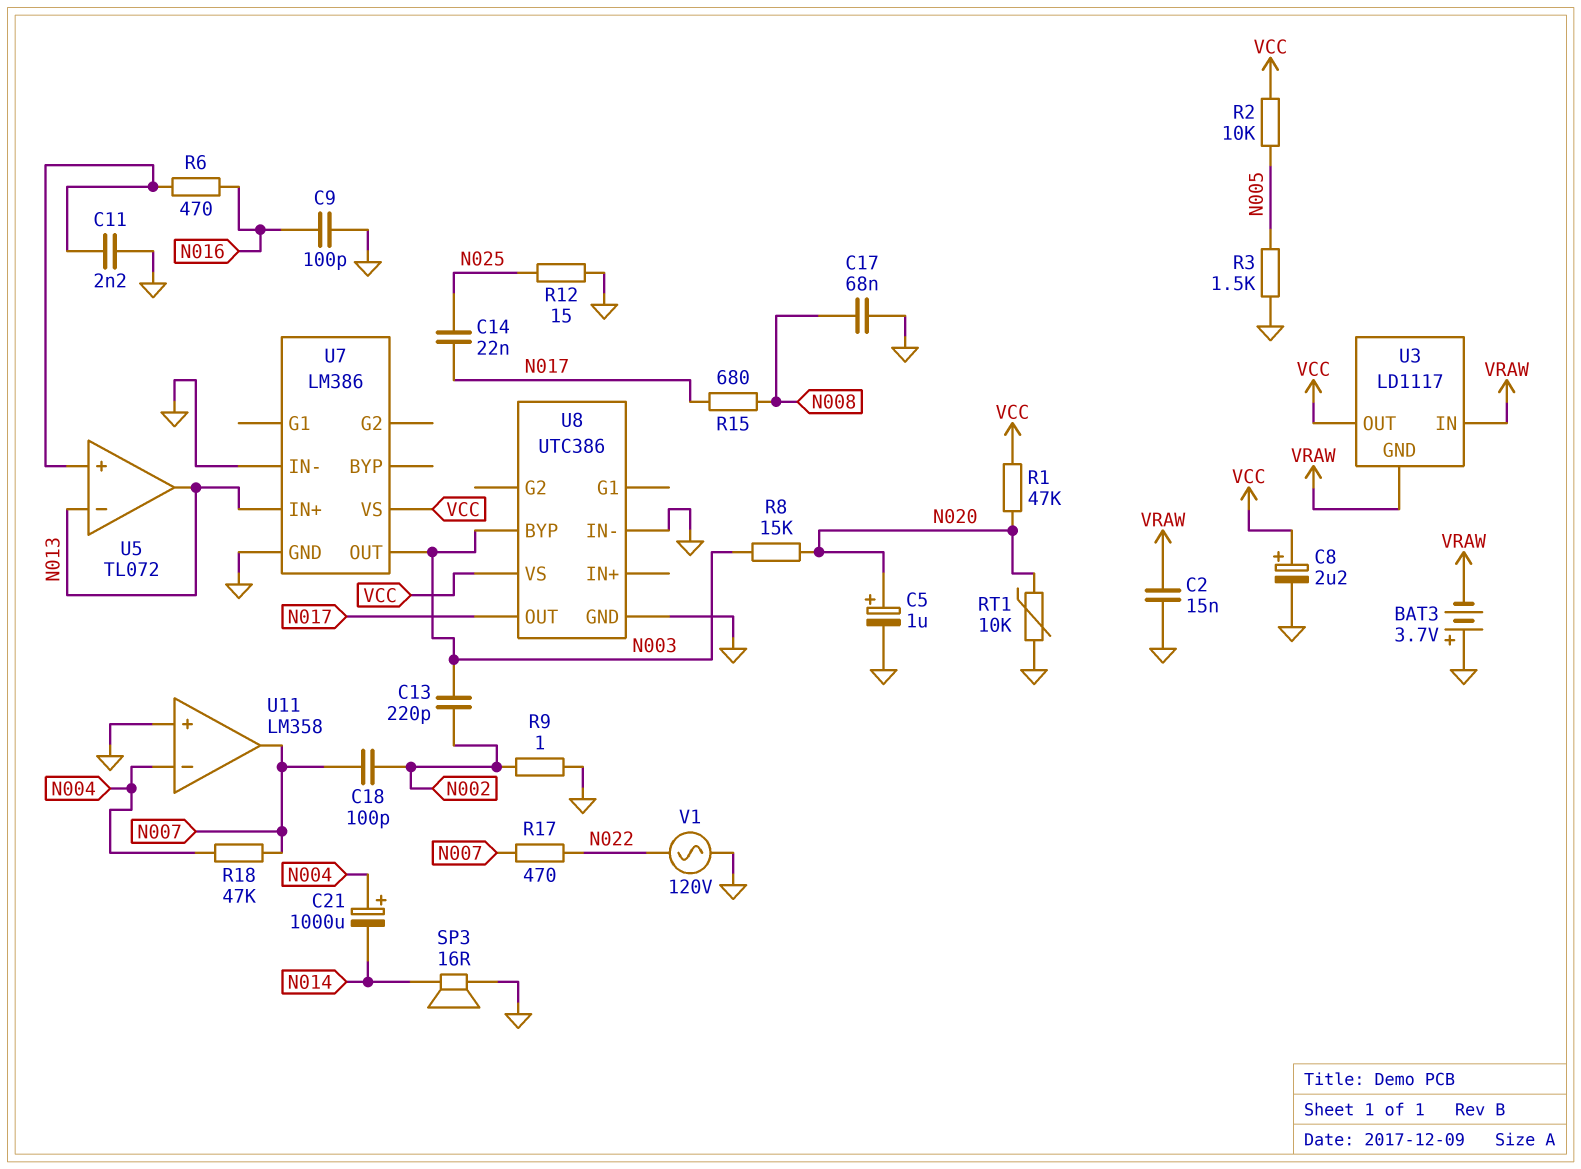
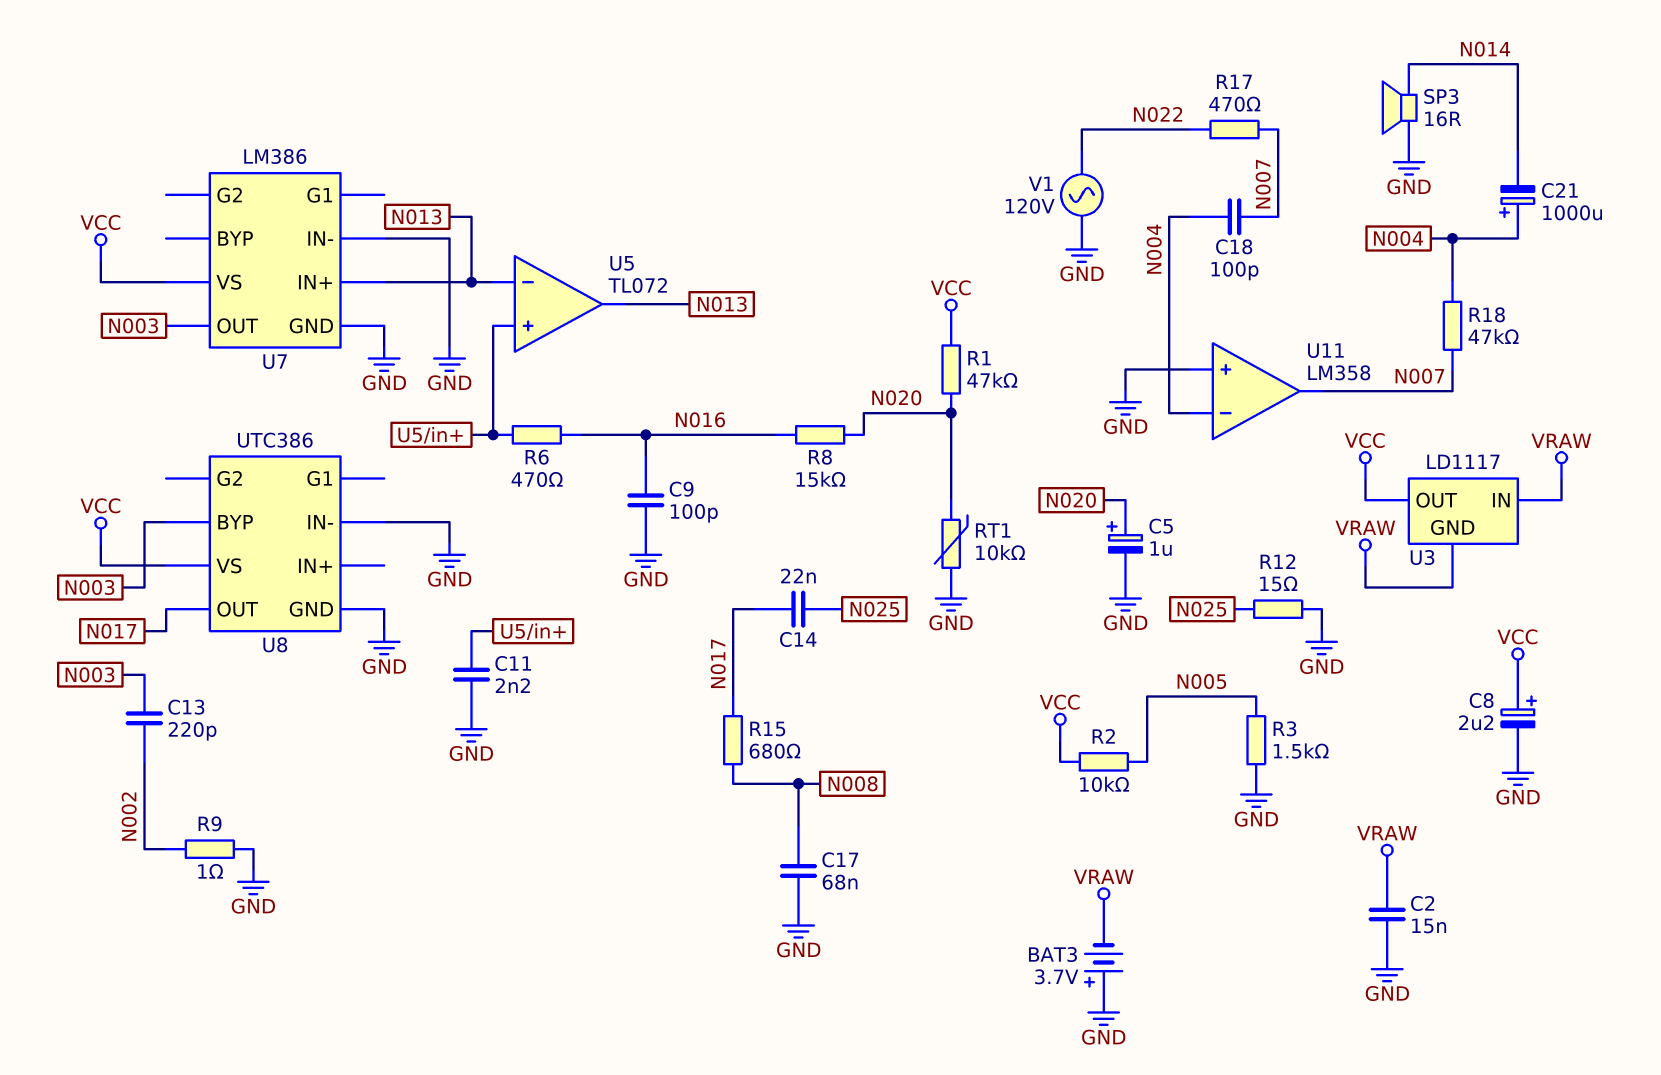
C18: 100pF (N002, N007) -> 100pF (N004, N007)
R8: 15k (N003, N020) -> 15k (N016, N020)

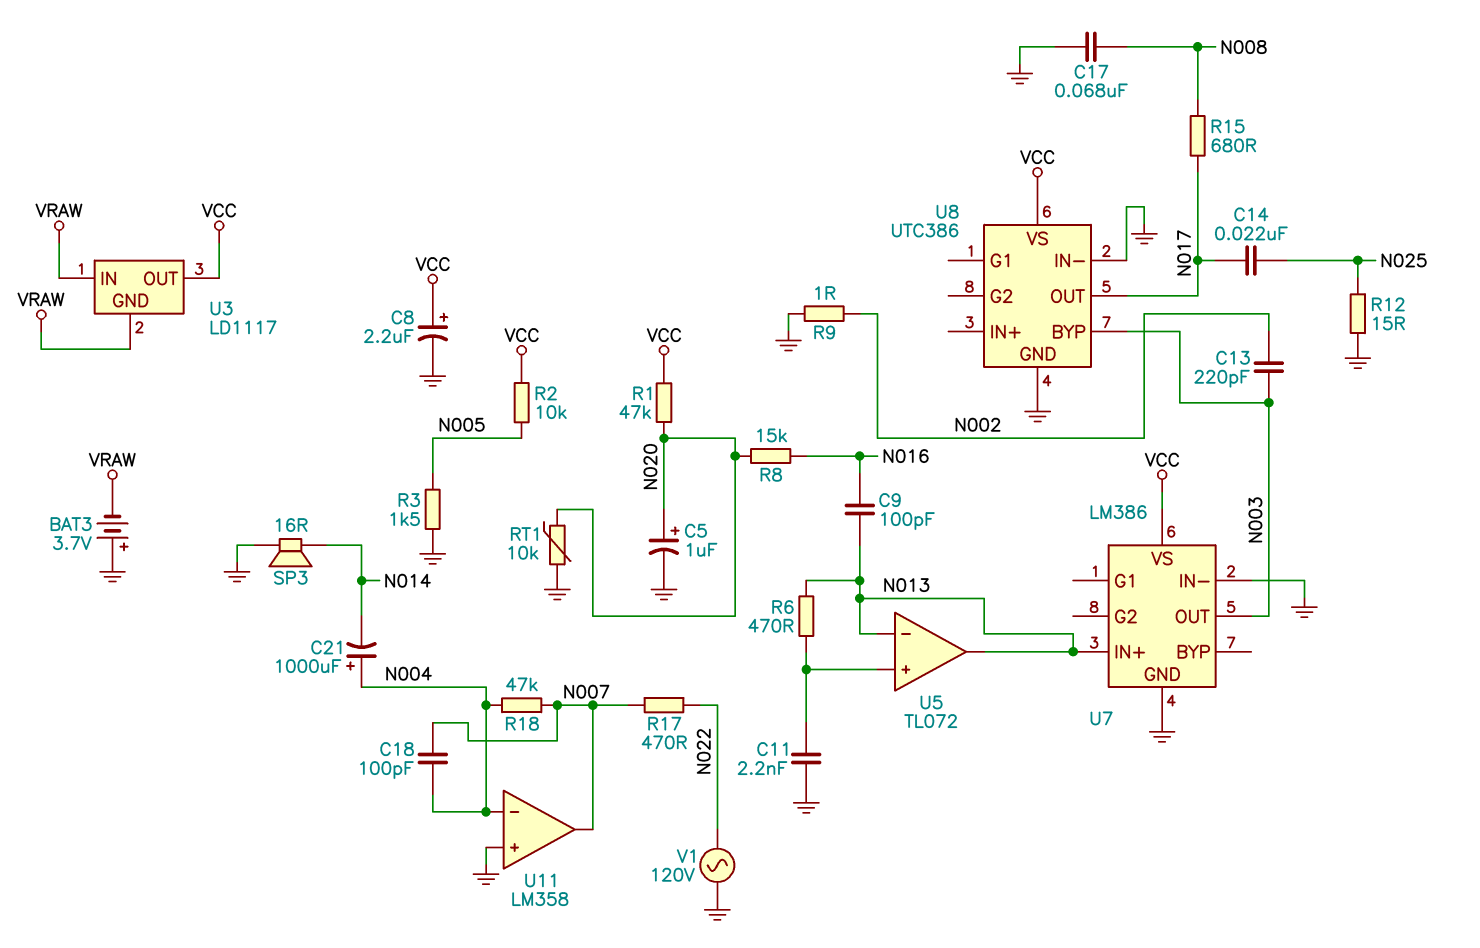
C2: 15nF (GND, VRAW) -> none
C9: 100pF (GND, N016) -> 100pF (N013, N016)
R6: 470 (N016, U5/in+) -> 470 (N013, U5/in+)

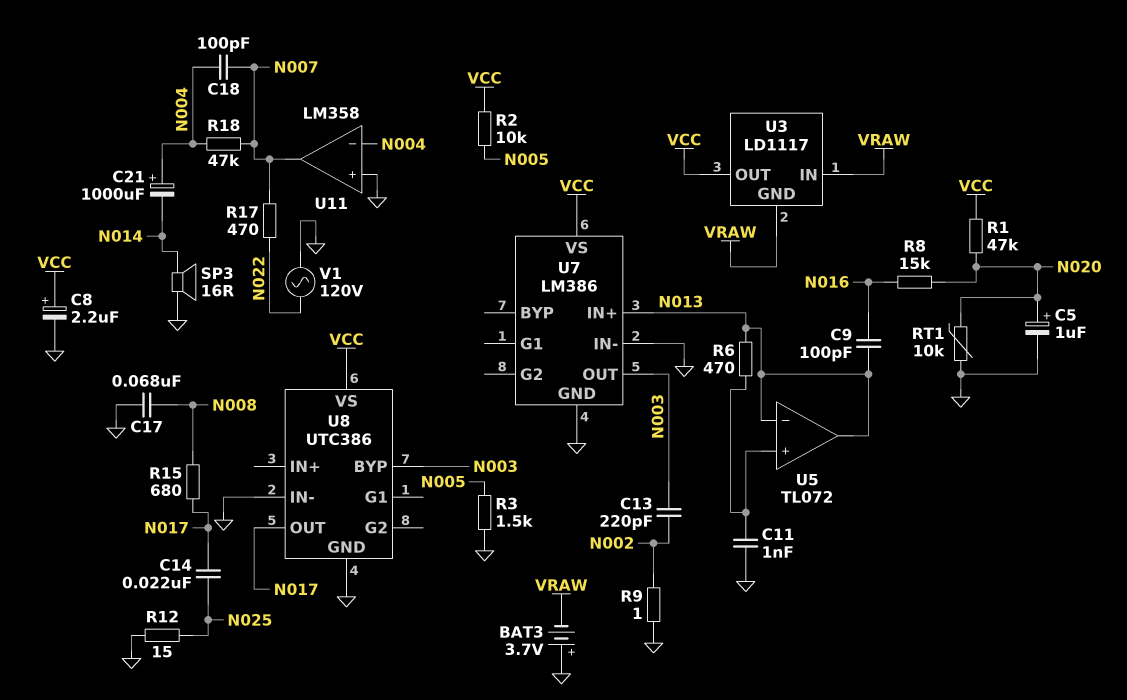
C11: 2.2nF (GND, U5/in+) -> 1nF (GND, U5/in+)

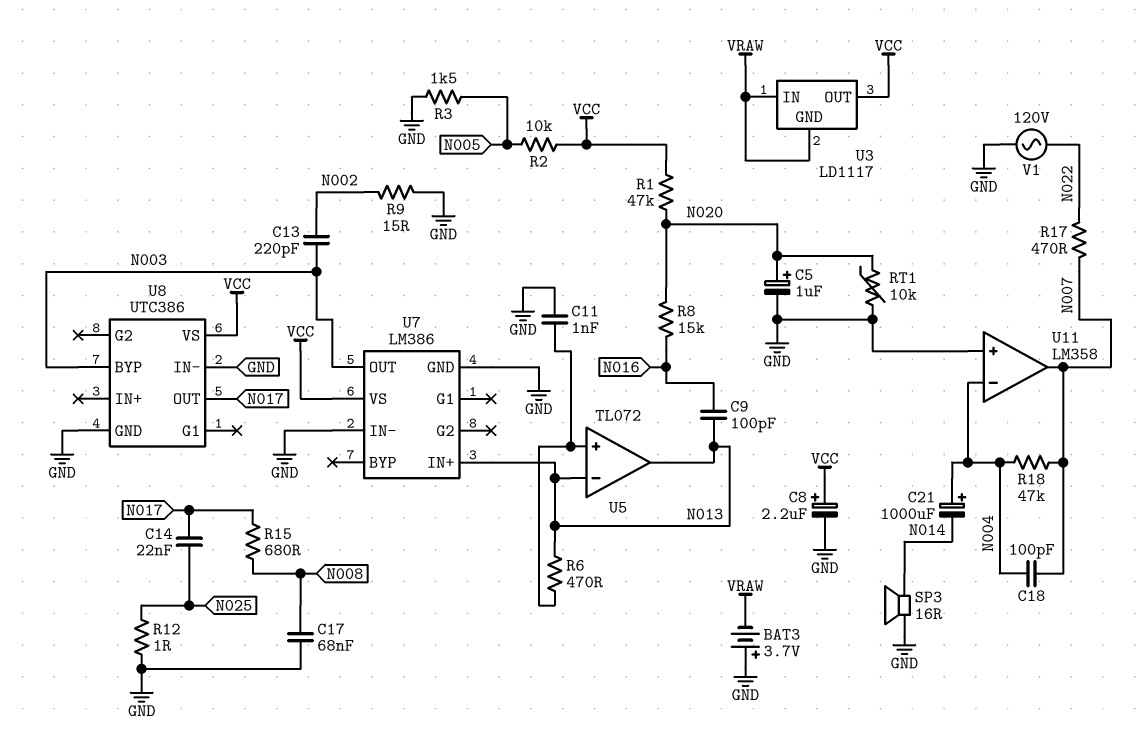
R9: 1 (GND, N002) -> 15 (GND, N002)
R12: 15 (GND, N025) -> 1 (GND, N025)

